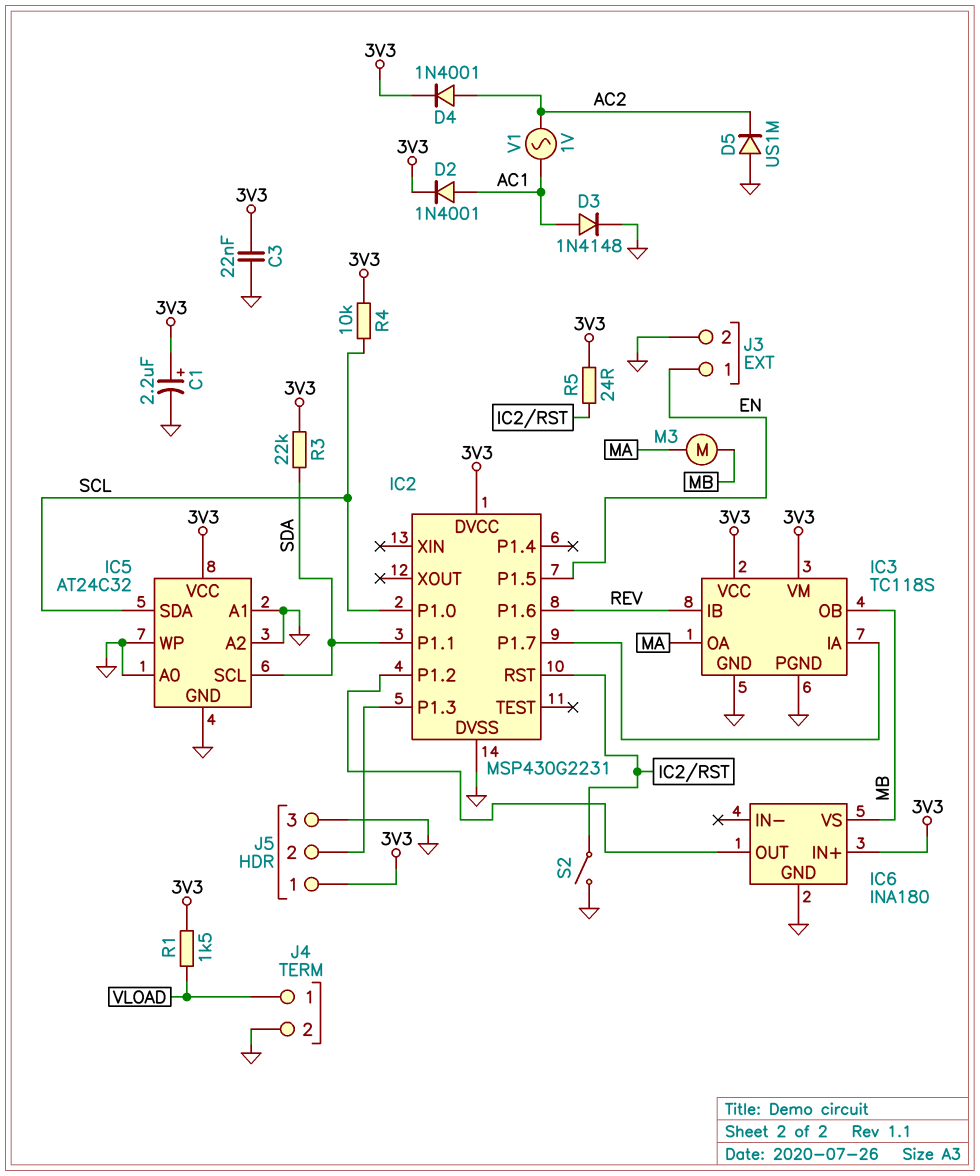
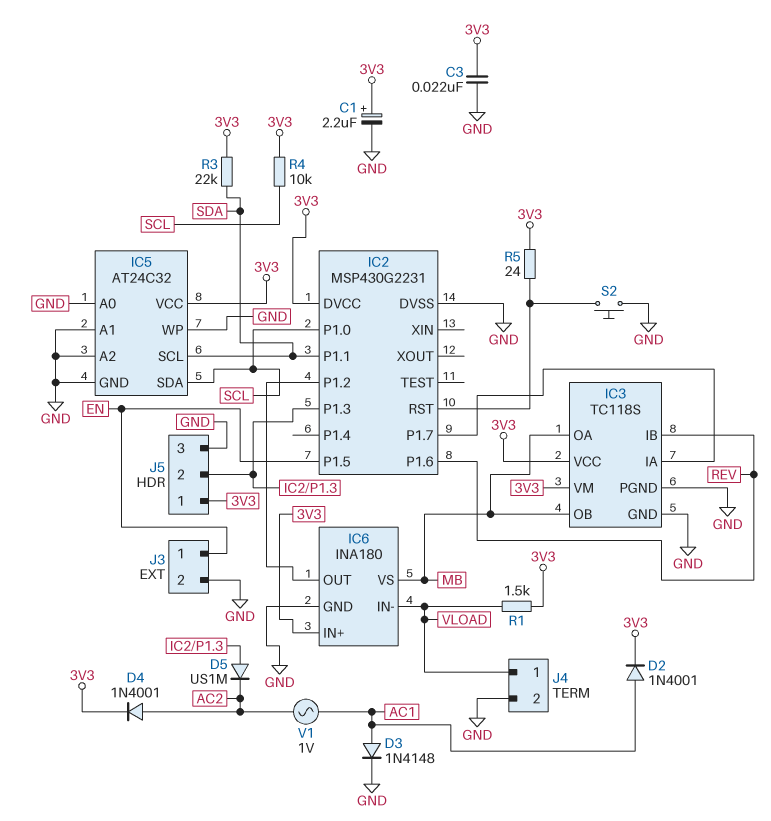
D5: diode US1M (A GND, K AC2) -> diode US1M (A IC2/P1.3, K AC2)
IC3 pin OA: MA -> MB
IC6 pin IN-: none -> VLOAD
M3: motor (MA, MB) -> none
S2: switch (GND, IC2/RST) -> button (GND, IC2/RST)

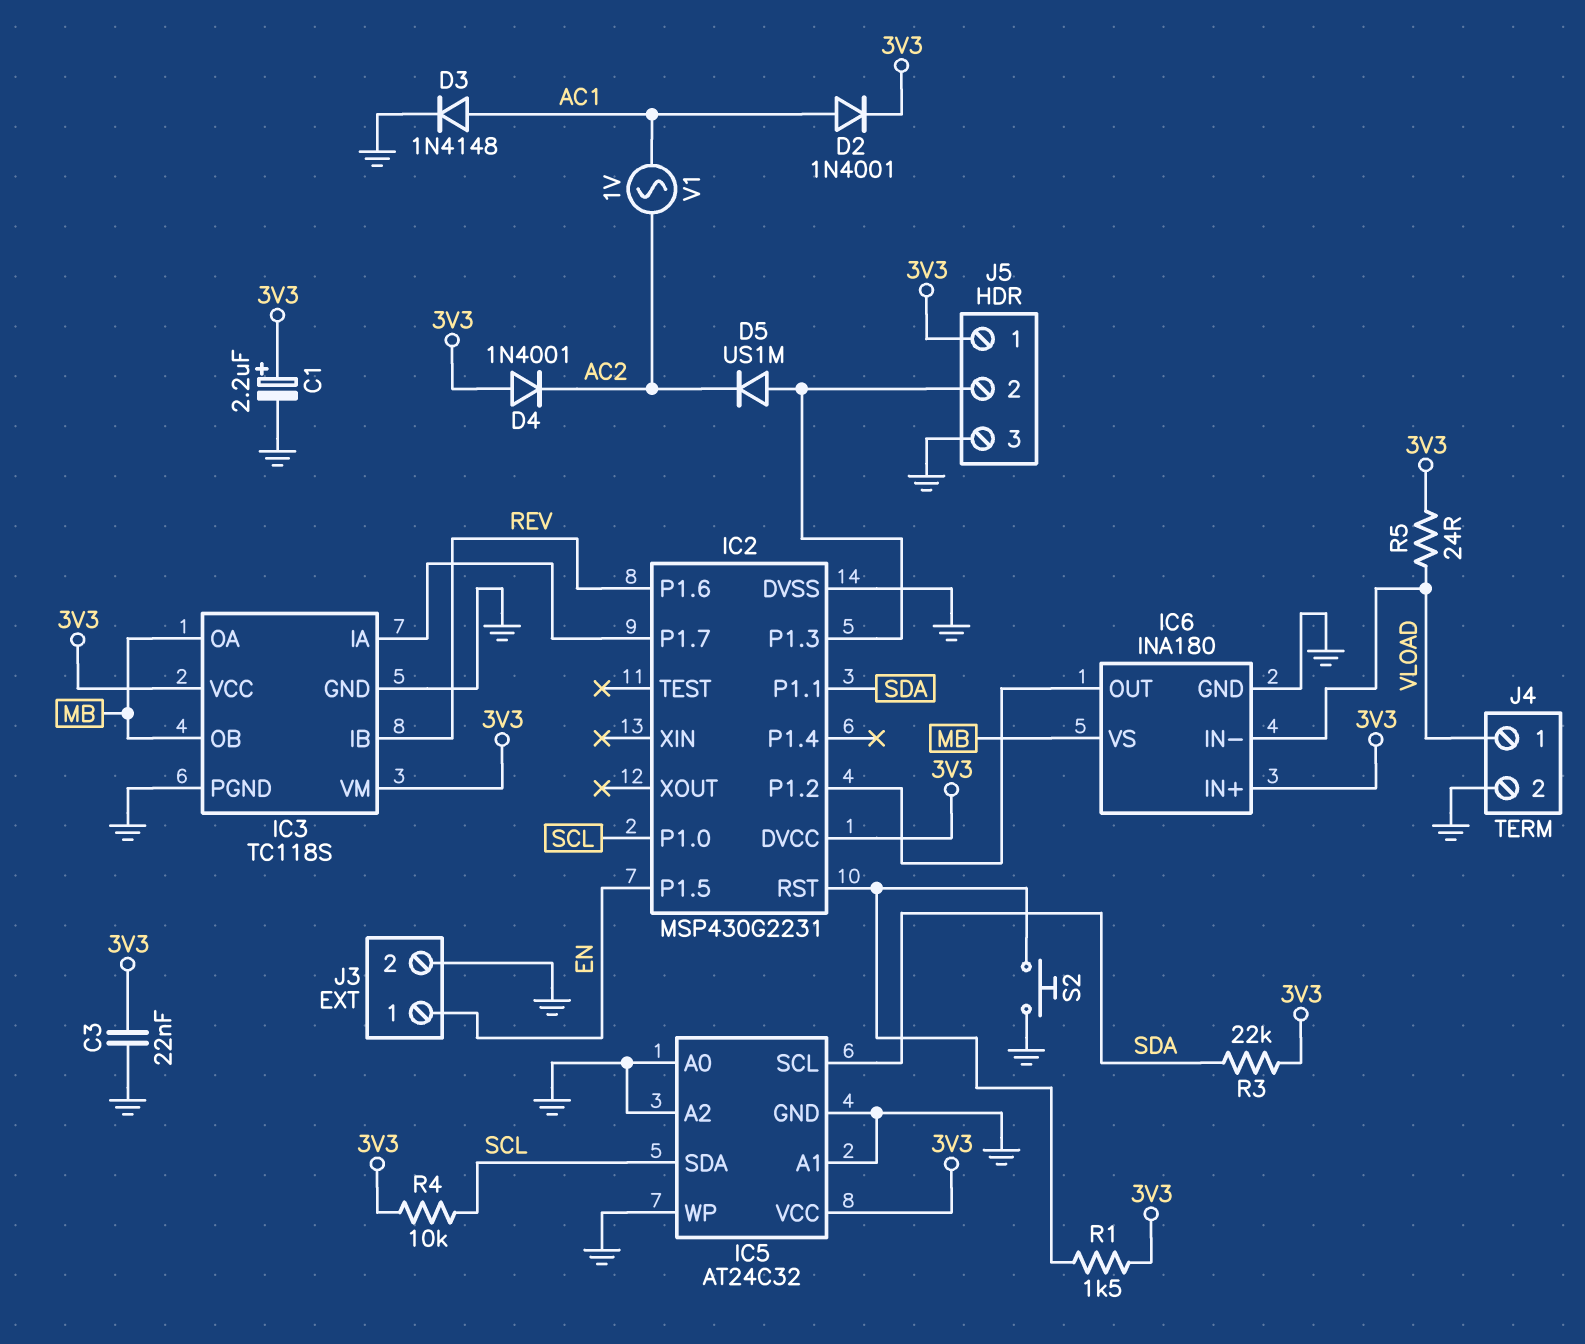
D4: diode 1N4001 (A AC2, K 3V3) -> diode 1N4001 (A 3V3, K AC2)
R1: 1.5k (3V3, VLOAD) -> 1.5k (3V3, IC2/RST)
R5: 24 (3V3, IC2/RST) -> 24 (3V3, VLOAD)

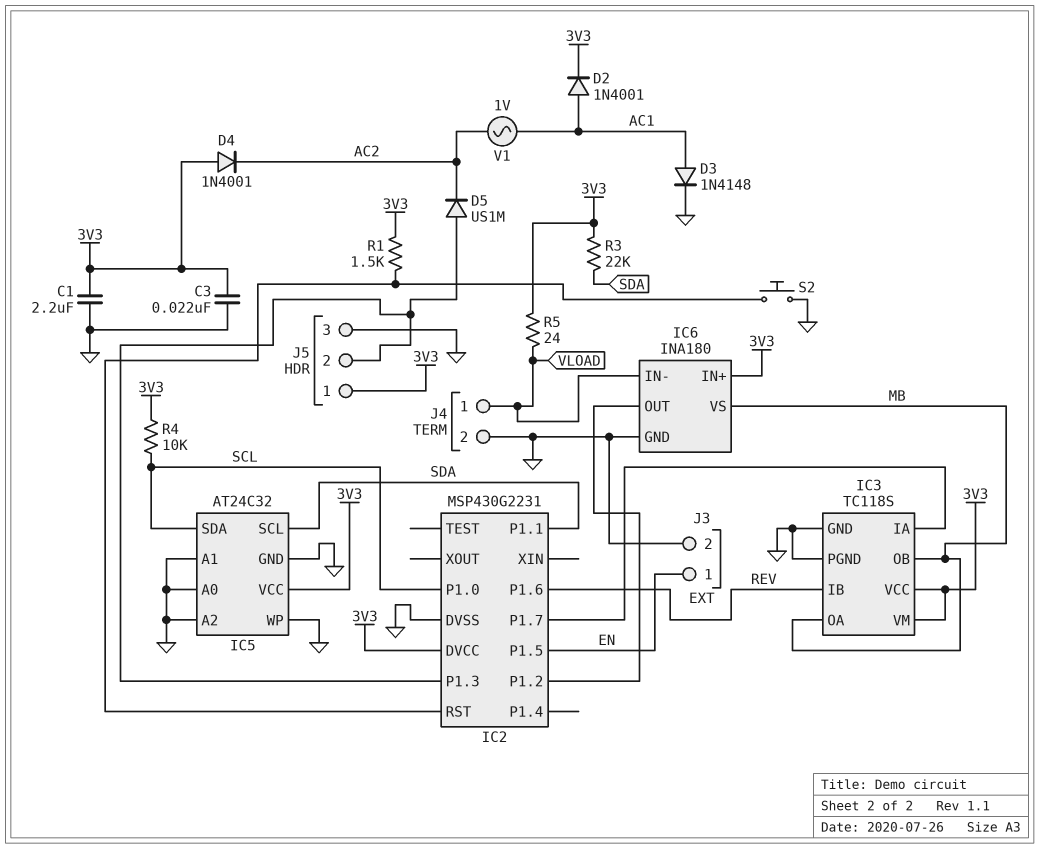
C1: 2.2uF (plus 3V3, minus GND) -> 2.2uF (3V3, GND)

